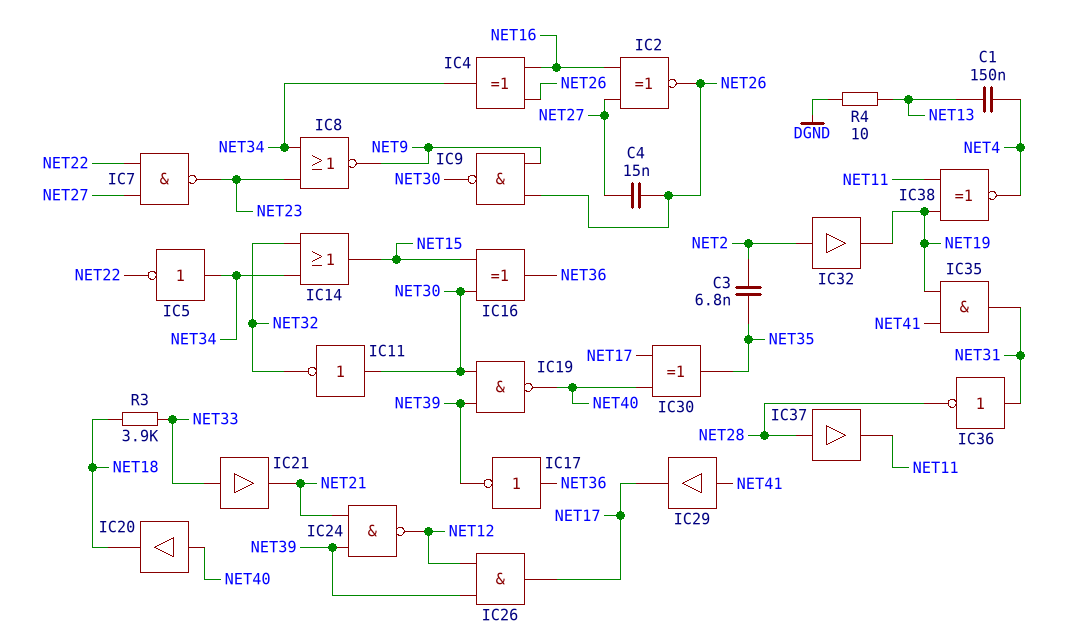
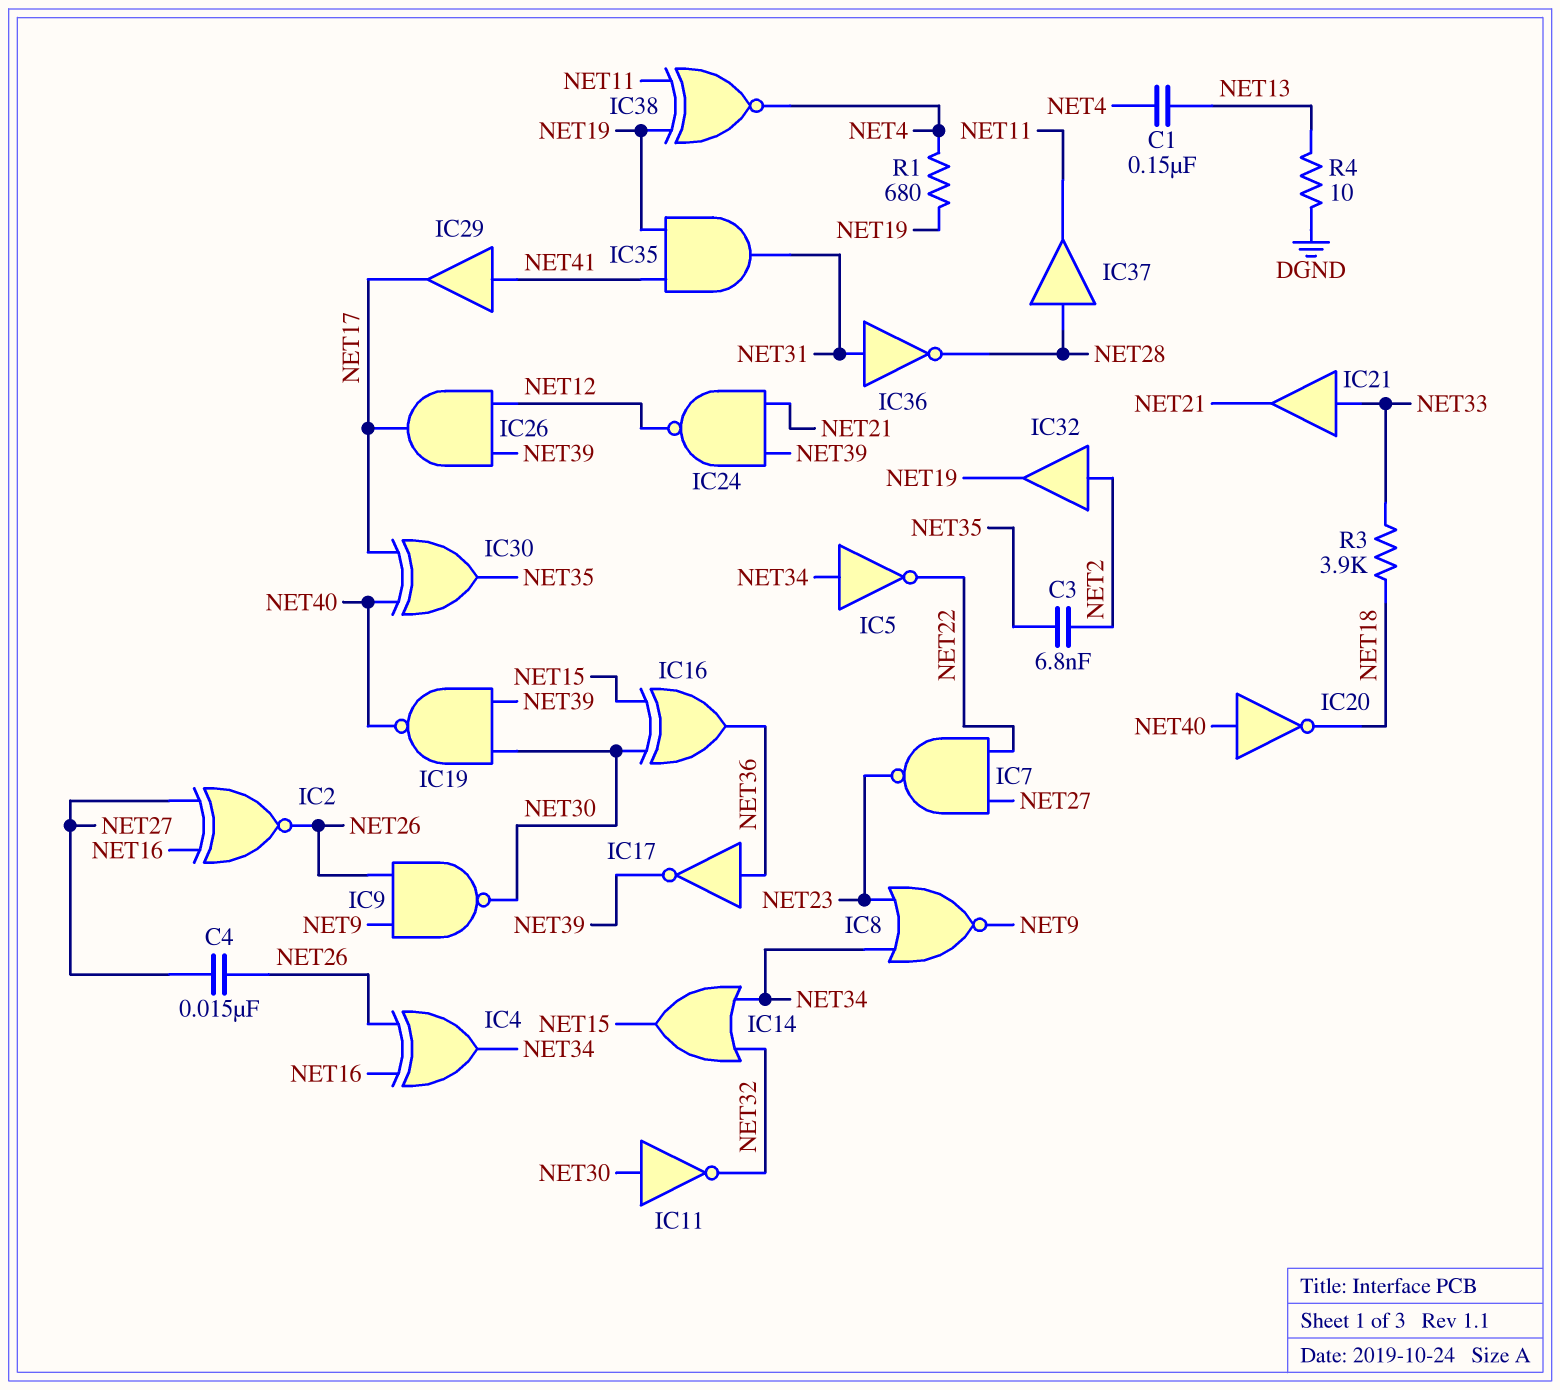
IC20: buffer (in NET40, out NET18) -> NOT (in NET40, out NET18)
R1: none -> 680 (NET4, NET19)

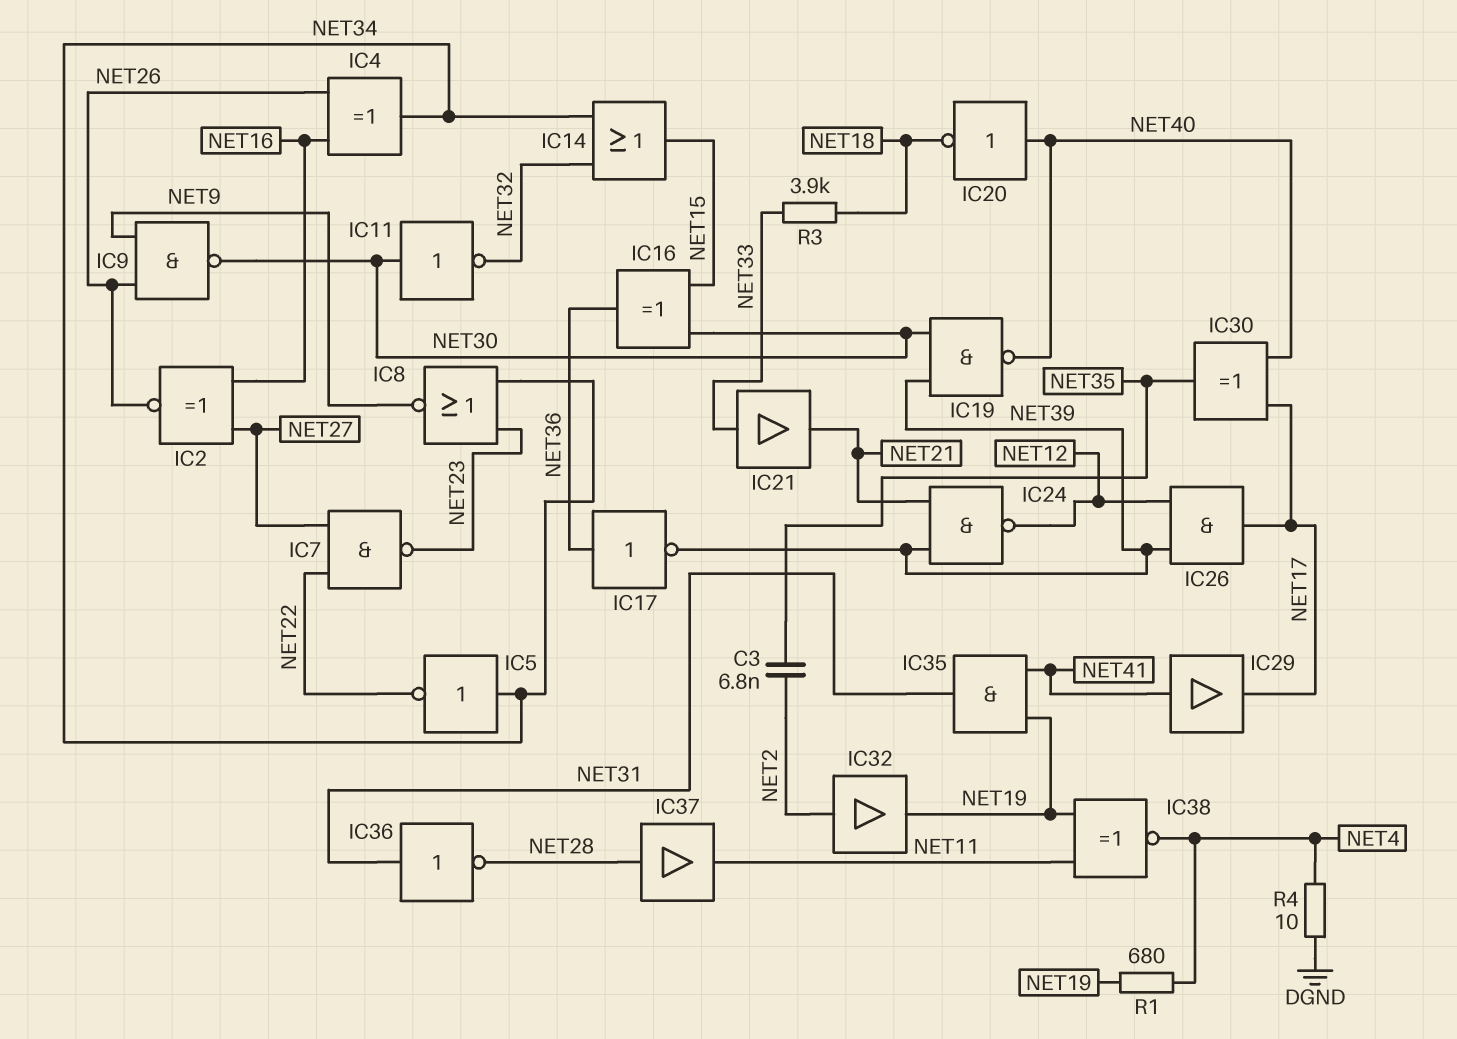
C1: 150nF (NET4, NET13) -> none
C4: 15nF (NET26, NET27) -> none
R4: 10 (DGND, NET13) -> 10 (DGND, NET4)

